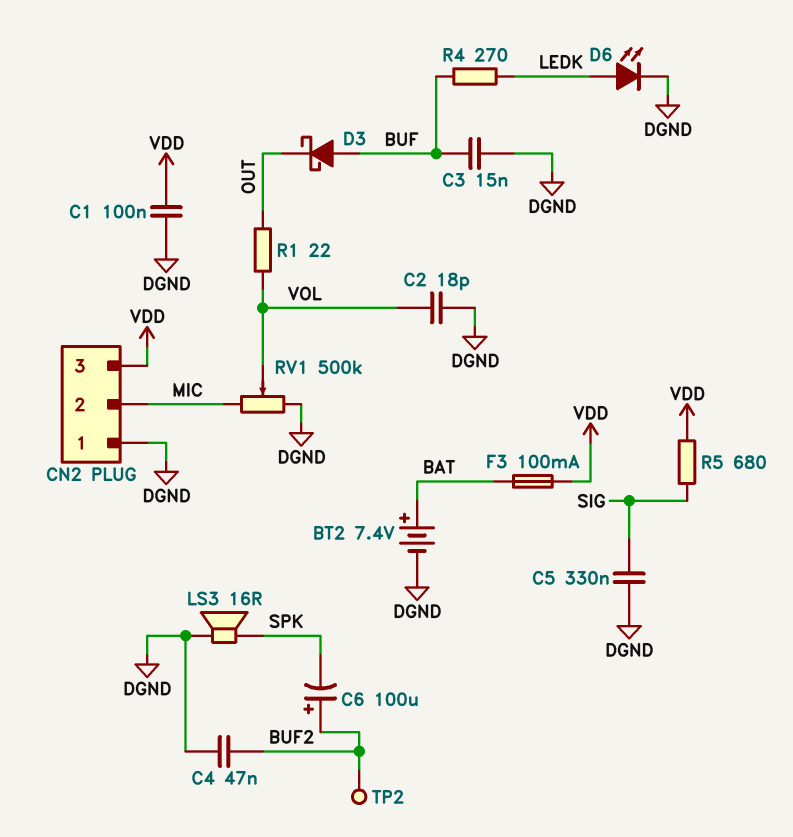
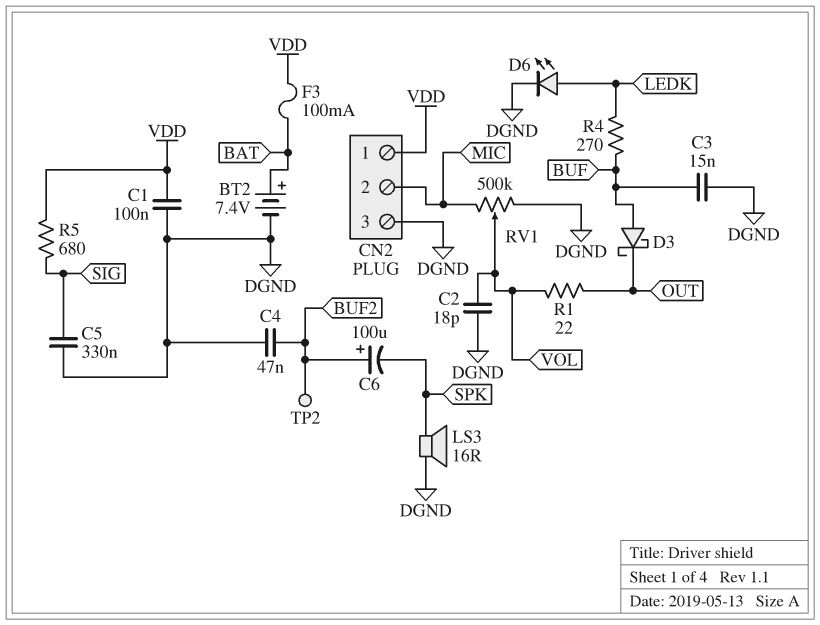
CN2 pin 1: DGND -> VDD
CN2 pin 3: VDD -> DGND

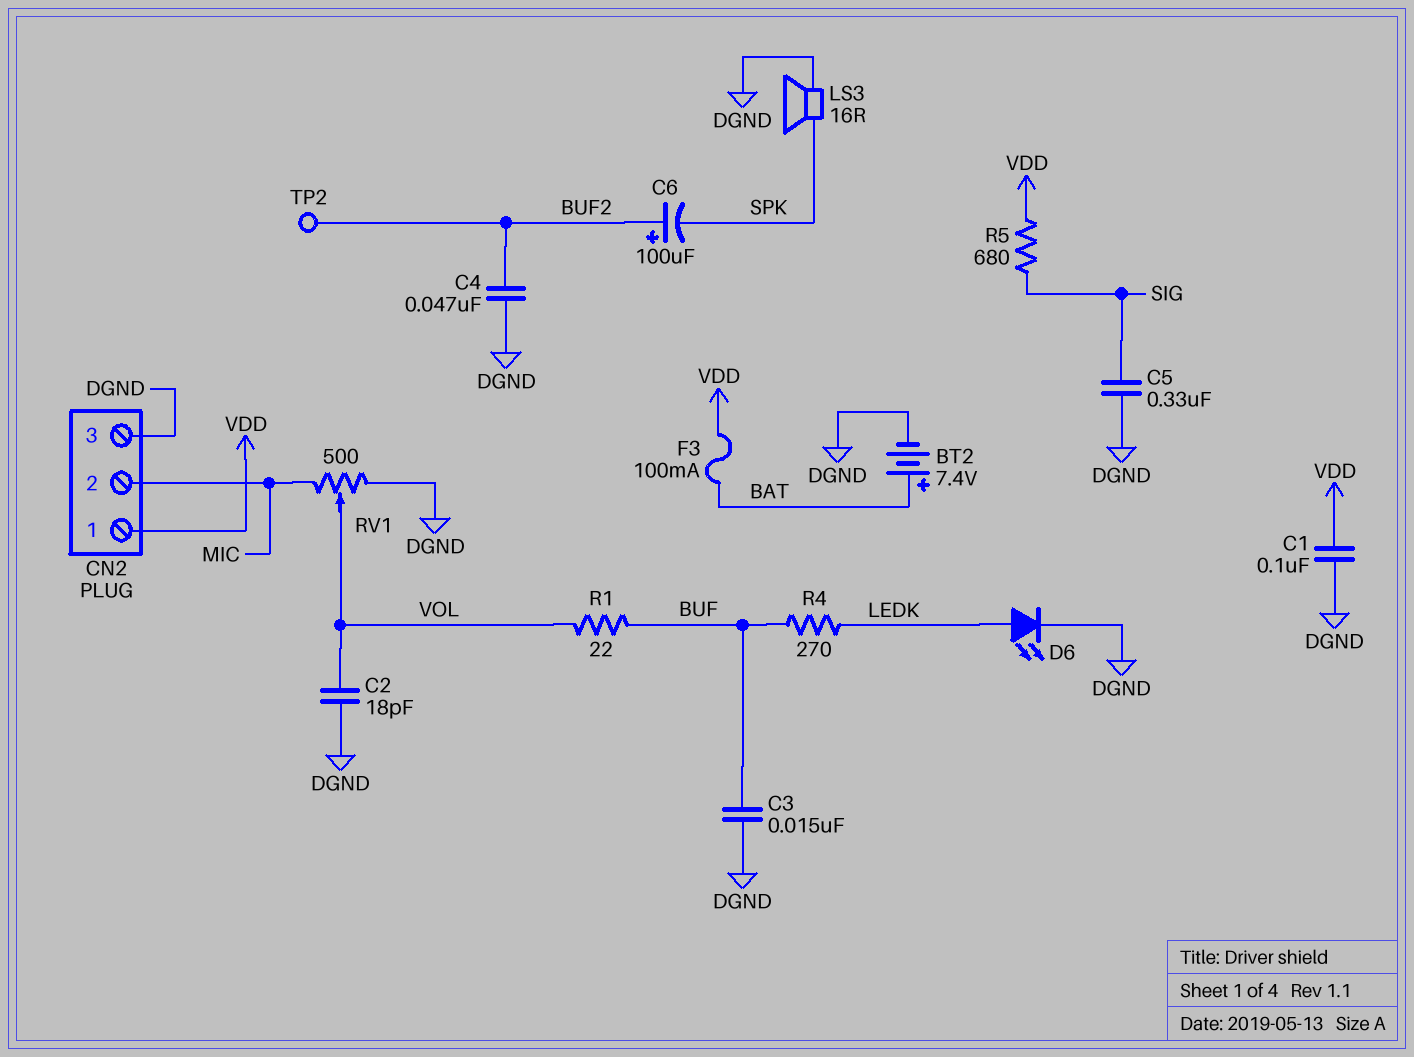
D3: schottky (A BUF, K OUT) -> none
R1: 22 (OUT, VOL) -> 22 (BUF, VOL)
RV1: 500k (DGND, MIC, wiper VOL) -> 500 (DGND, MIC, wiper VOL)

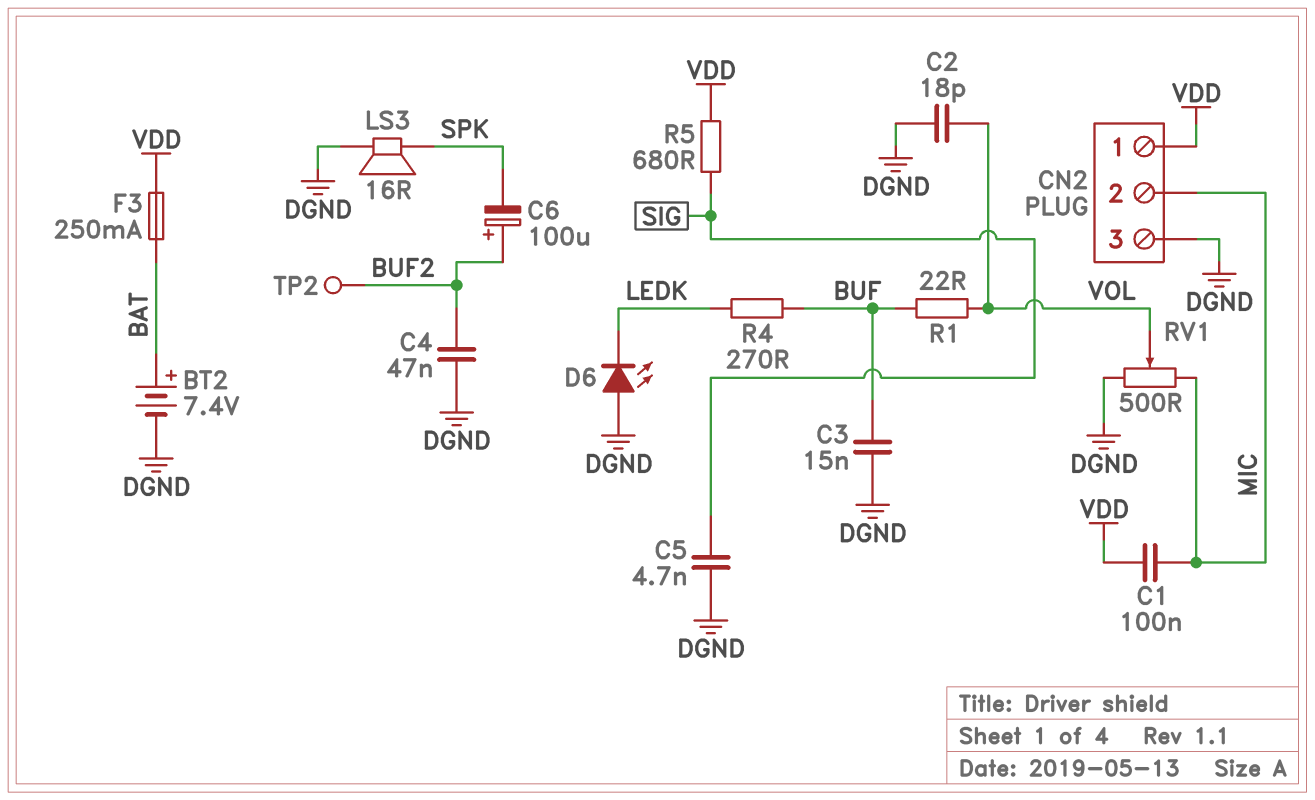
C1: 100nF (DGND, VDD) -> 100nF (MIC, VDD)
C5: 330nF (DGND, SIG) -> 4.7nF (DGND, SIG)
D6: LED (A LEDK, K DGND) -> LED (A DGND, K LEDK)
F3: 100mA (BAT, VDD) -> 250mA (BAT, VDD)

